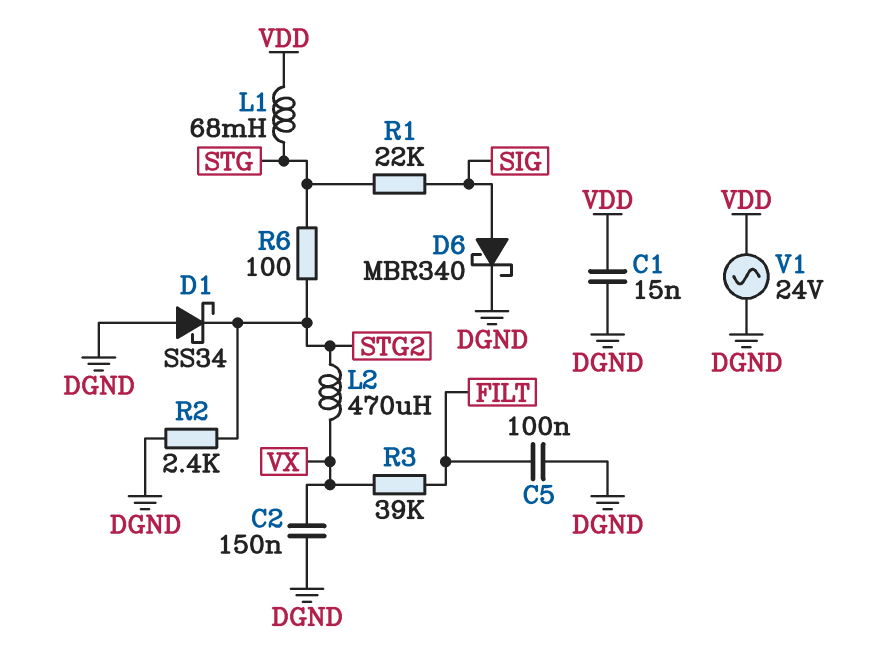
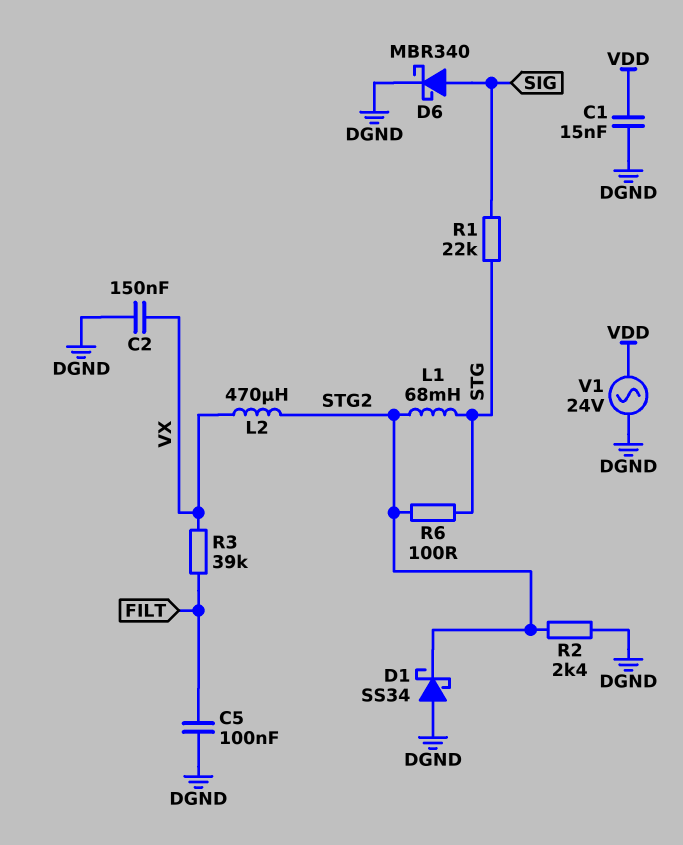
L1: 68mH (STG, VDD) -> 68mH (STG, STG2)

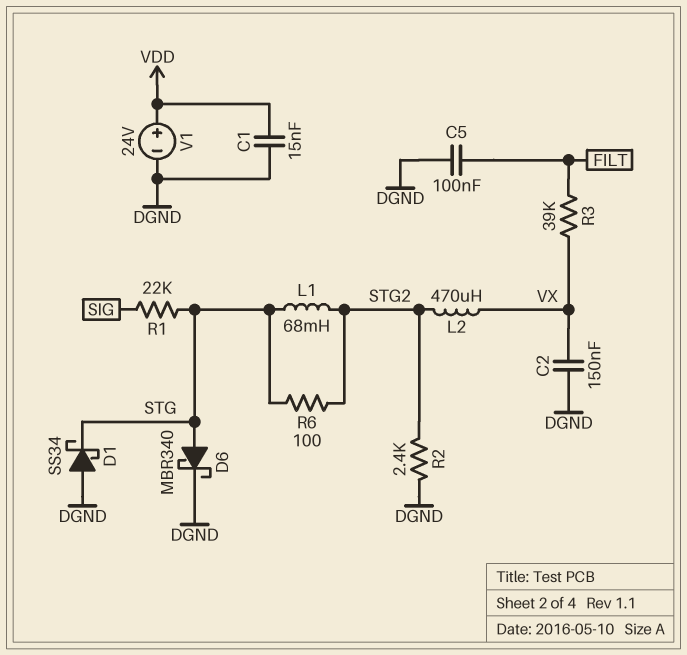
D1: schottky SS34 (A DGND, K STG2) -> schottky SS34 (A DGND, K STG)
D6: schottky MBR340 (A SIG, K DGND) -> schottky MBR340 (A STG, K DGND)
V1: AC 24V (DGND, VDD) -> 24V (plus VDD, minus DGND)

